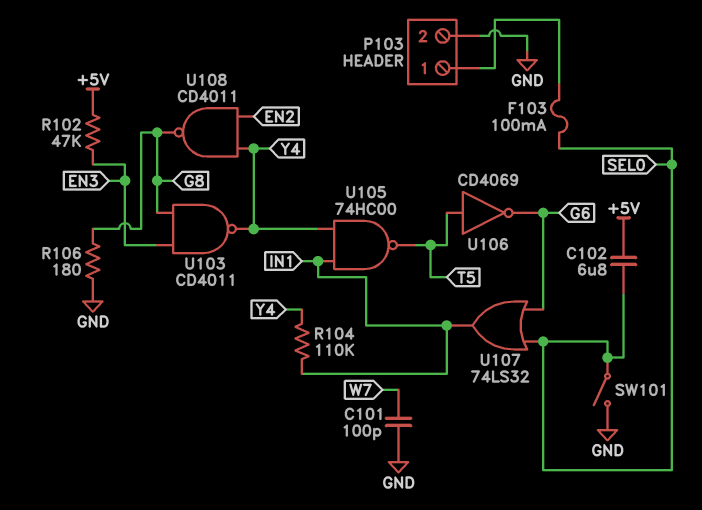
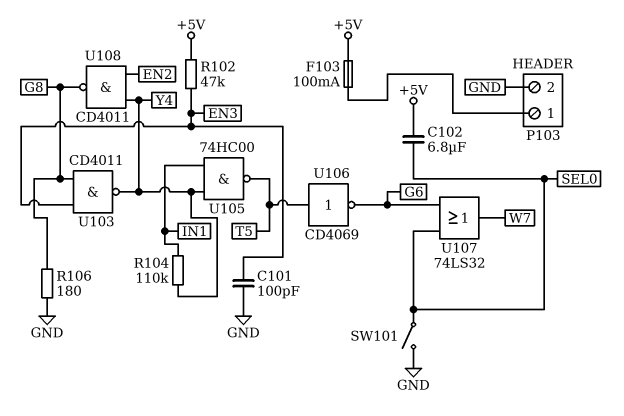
C101: 100pF (GND, W7) -> 100pF (EN3, GND)
F103: 100mA (P103/1, SEL0) -> 100mA (+5V, P103/1)
U107: OR 74LS32 (in G6, in SEL0, out IN1) -> OR 74LS32 (in G6, in SEL0, out W7)

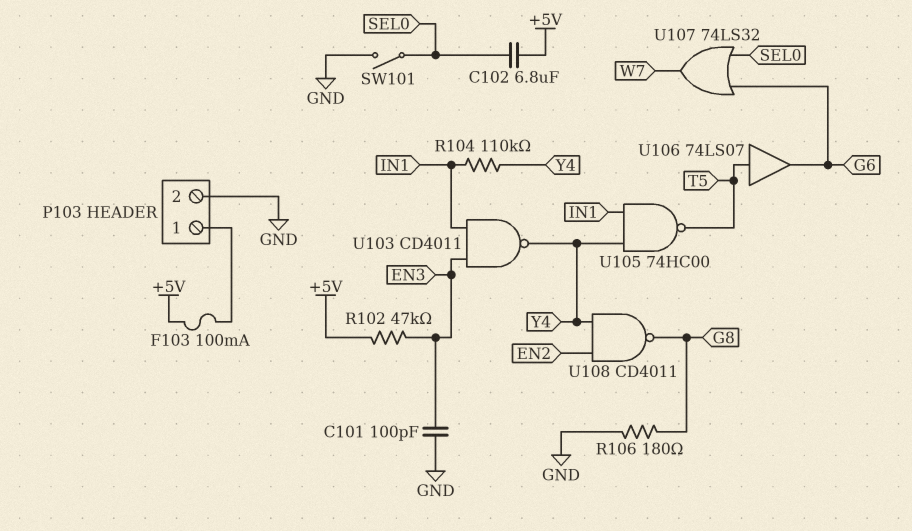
U103: NAND CD4011 (in EN3, in G8, out Y4) -> NAND CD4011 (in EN3, in IN1, out Y4)
U106: NOT CD4069 (in T5, out G6) -> buffer 74LS07 (in T5, out G6)

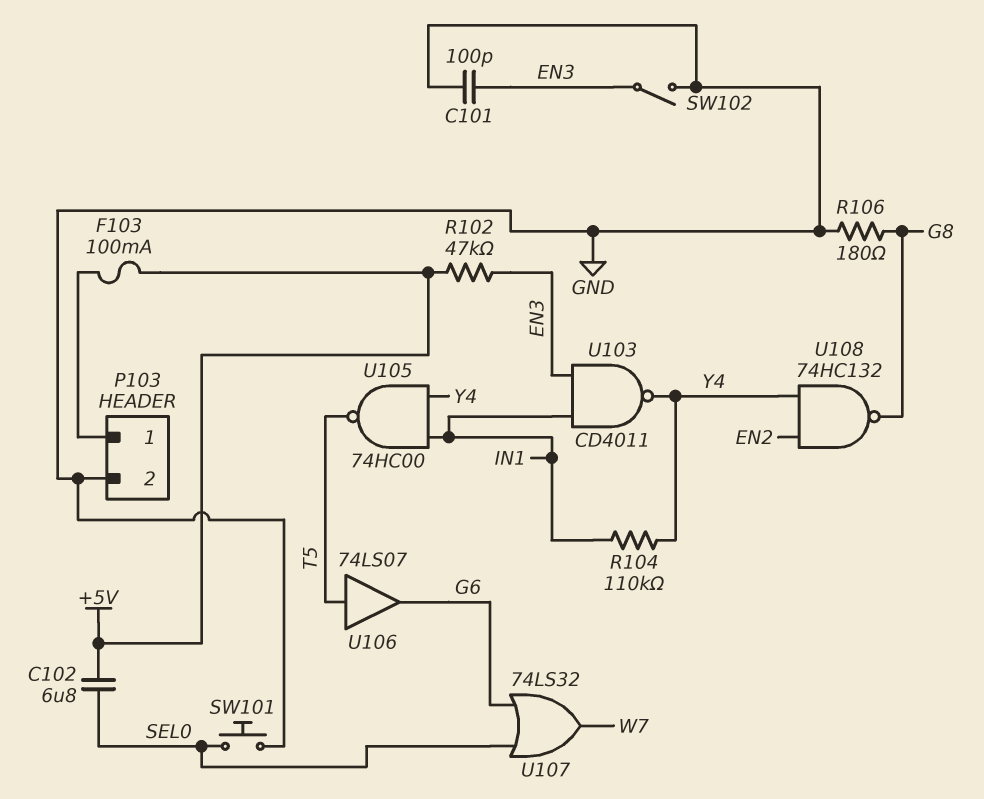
SW101: switch (GND, SEL0) -> button (GND, SEL0)
SW102: none -> switch (EN3, GND)
U108: NAND CD4011 (in EN2, in Y4, out G8) -> NAND 74HC132 (in EN2, in Y4, out G8)

